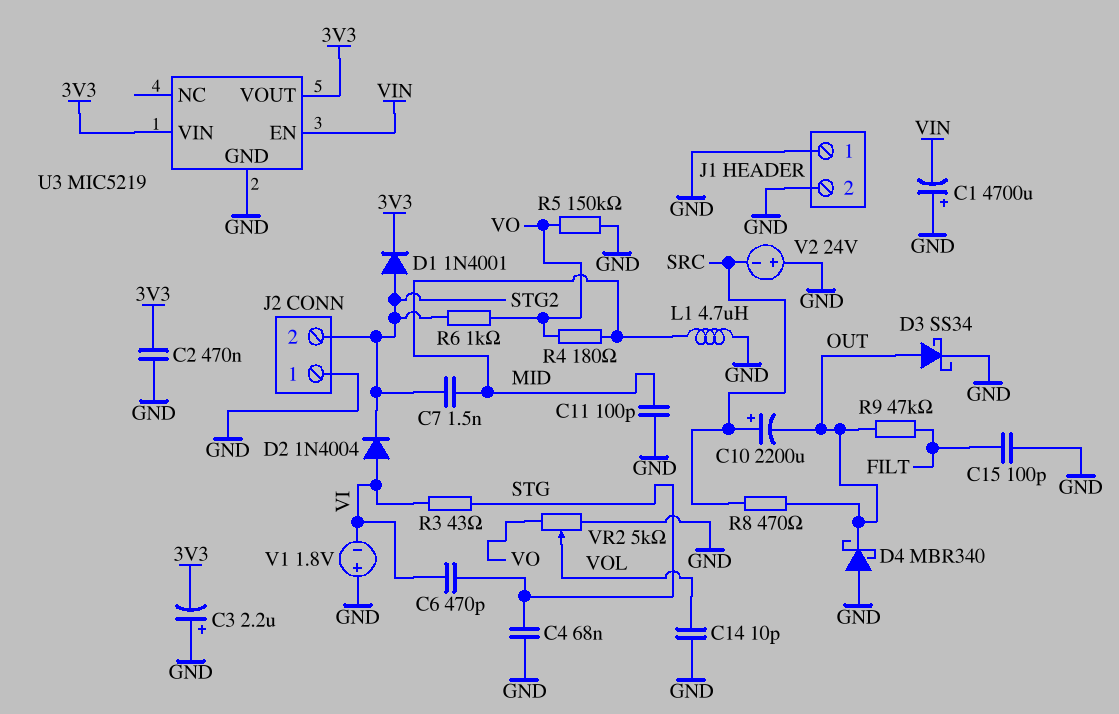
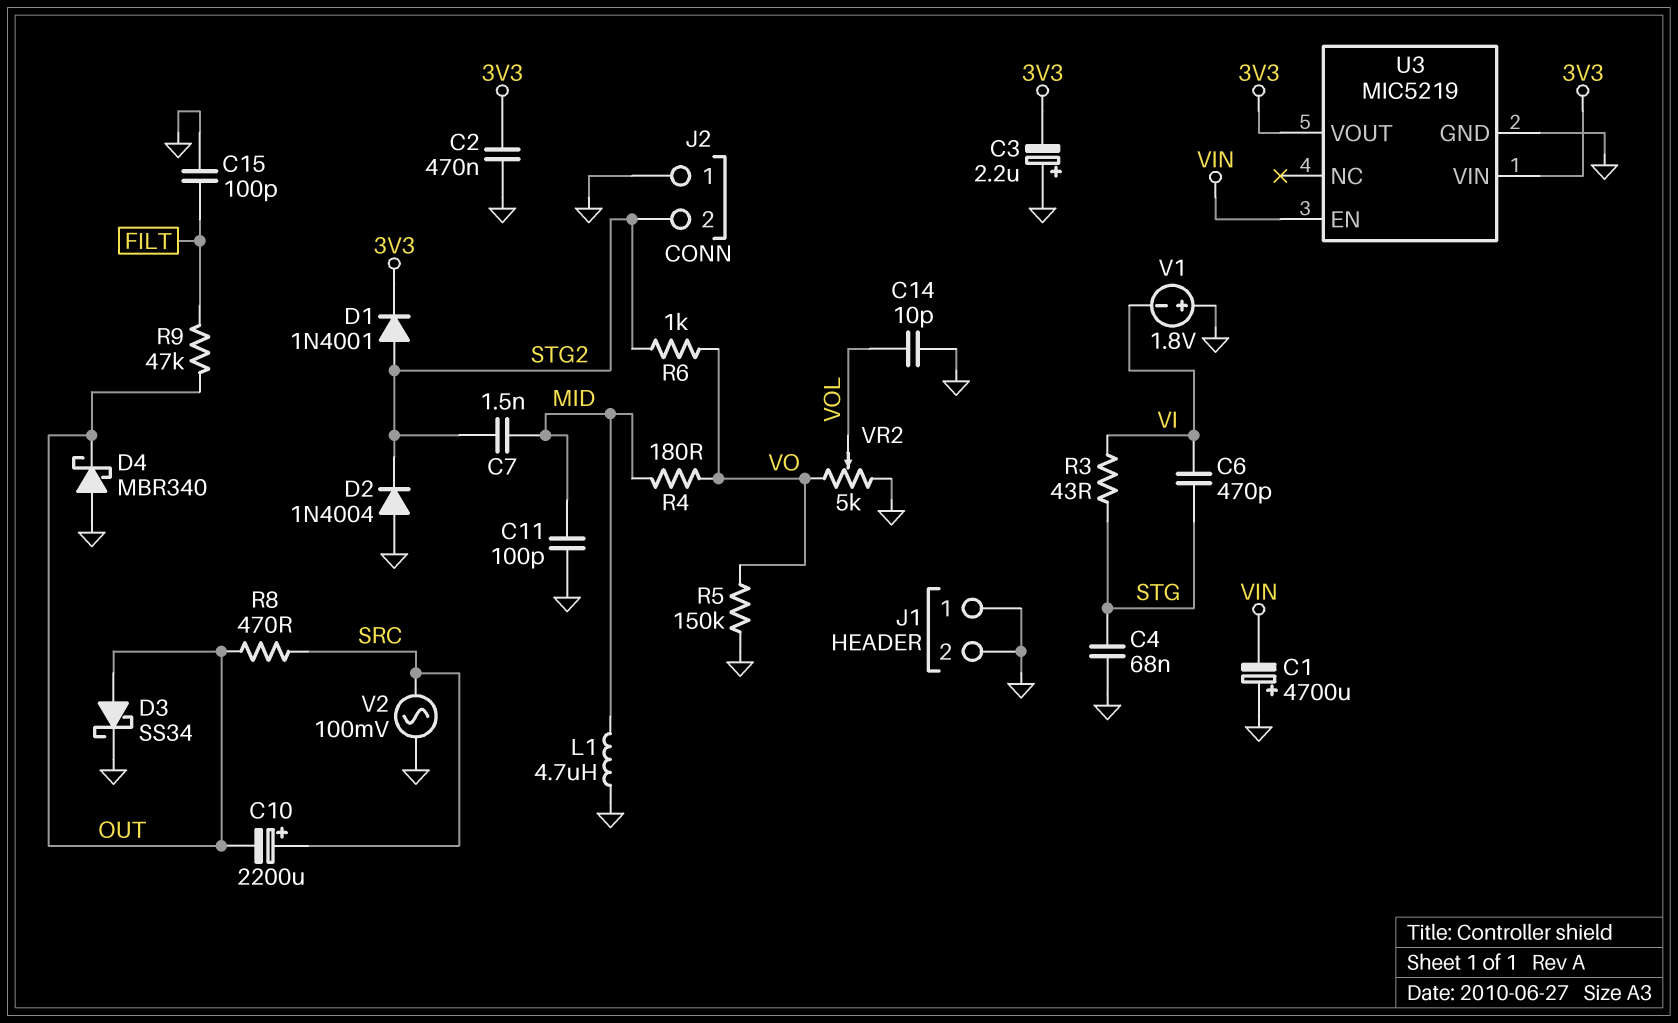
D2: diode 1N4004 (A VI, K STG2) -> diode 1N4004 (A GND, K STG2)
V2: 24V (plus GND, minus SRC) -> AC 100mV (GND, SRC)

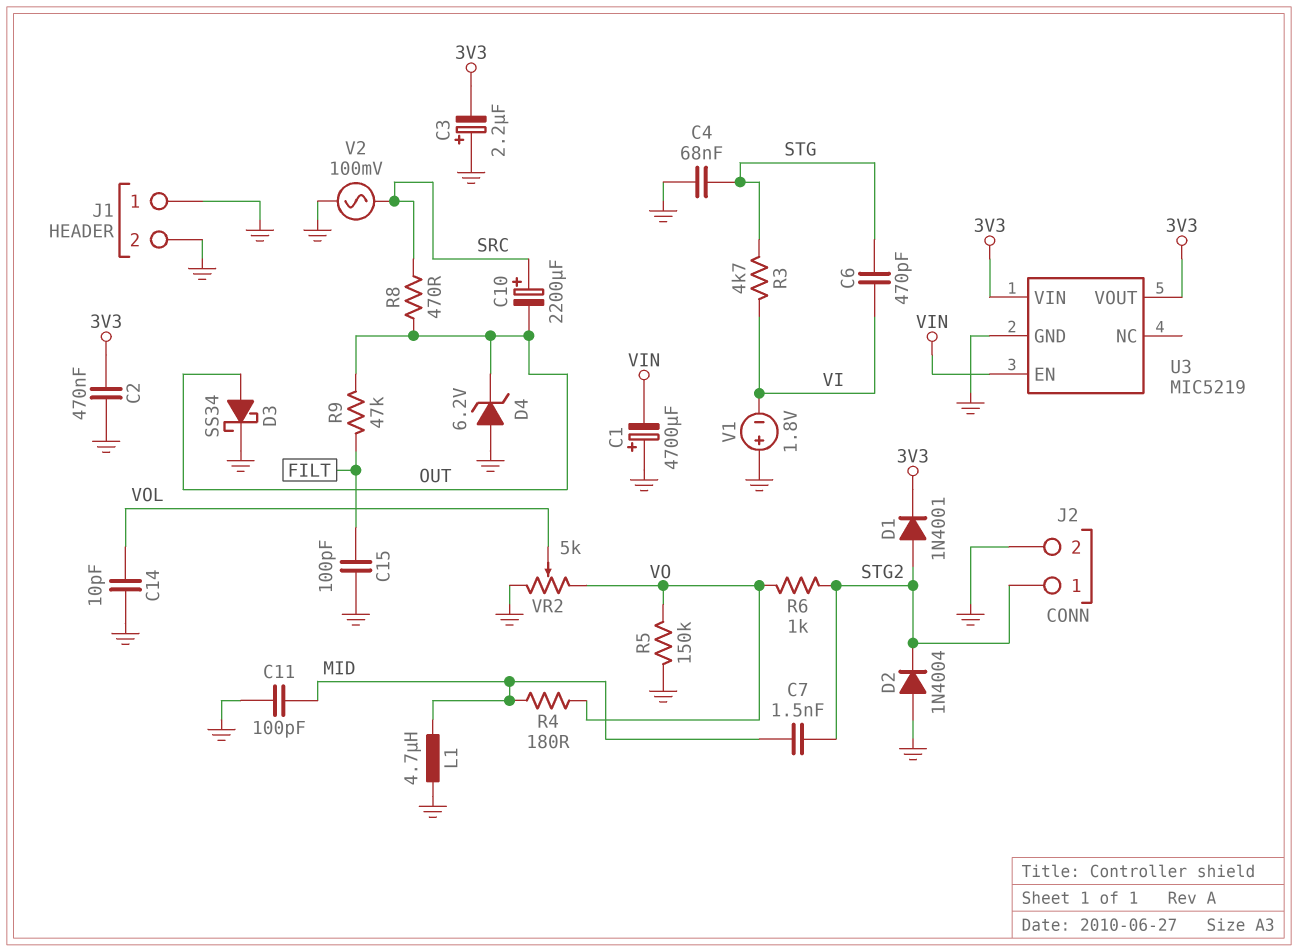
D4: schottky MBR340 (A GND, K OUT) -> zener 6.2V (A GND, K OUT)
J2 pin 1: GND -> STG2
J2 pin 2: STG2 -> GND
R3: 43 (STG, VI) -> 4.7k (STG, VI)

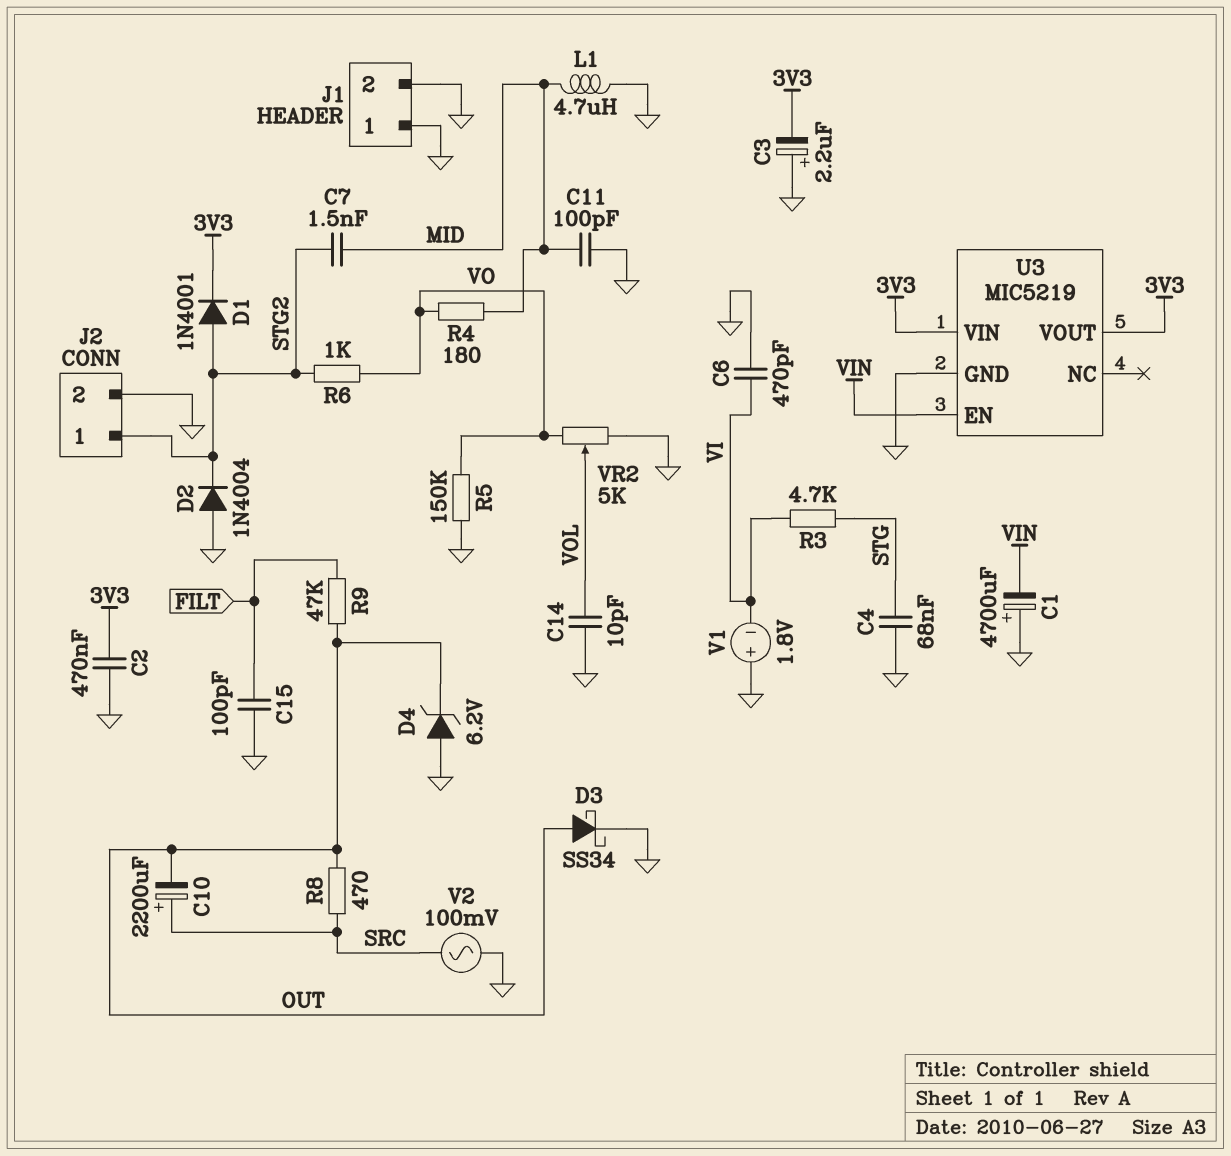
C6: 470pF (STG, VI) -> 470pF (GND, VI)

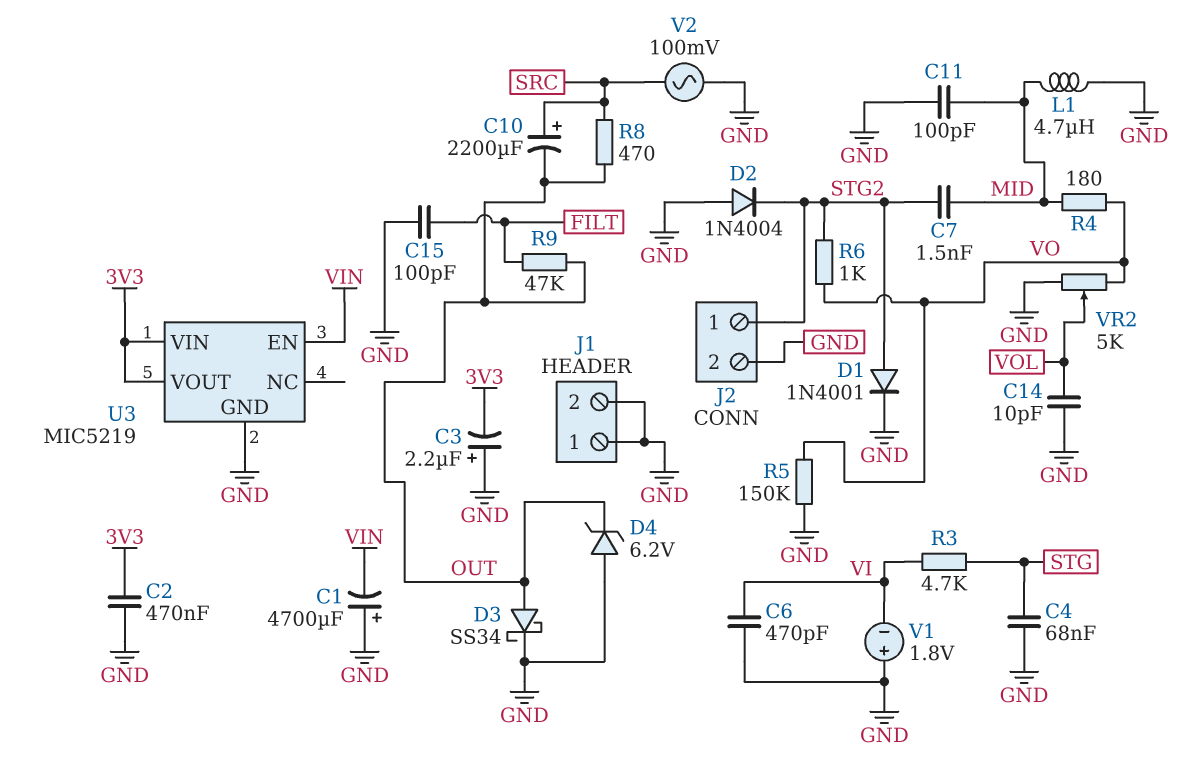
D1: diode 1N4001 (A STG2, K 3V3) -> diode 1N4001 (A STG2, K GND)

